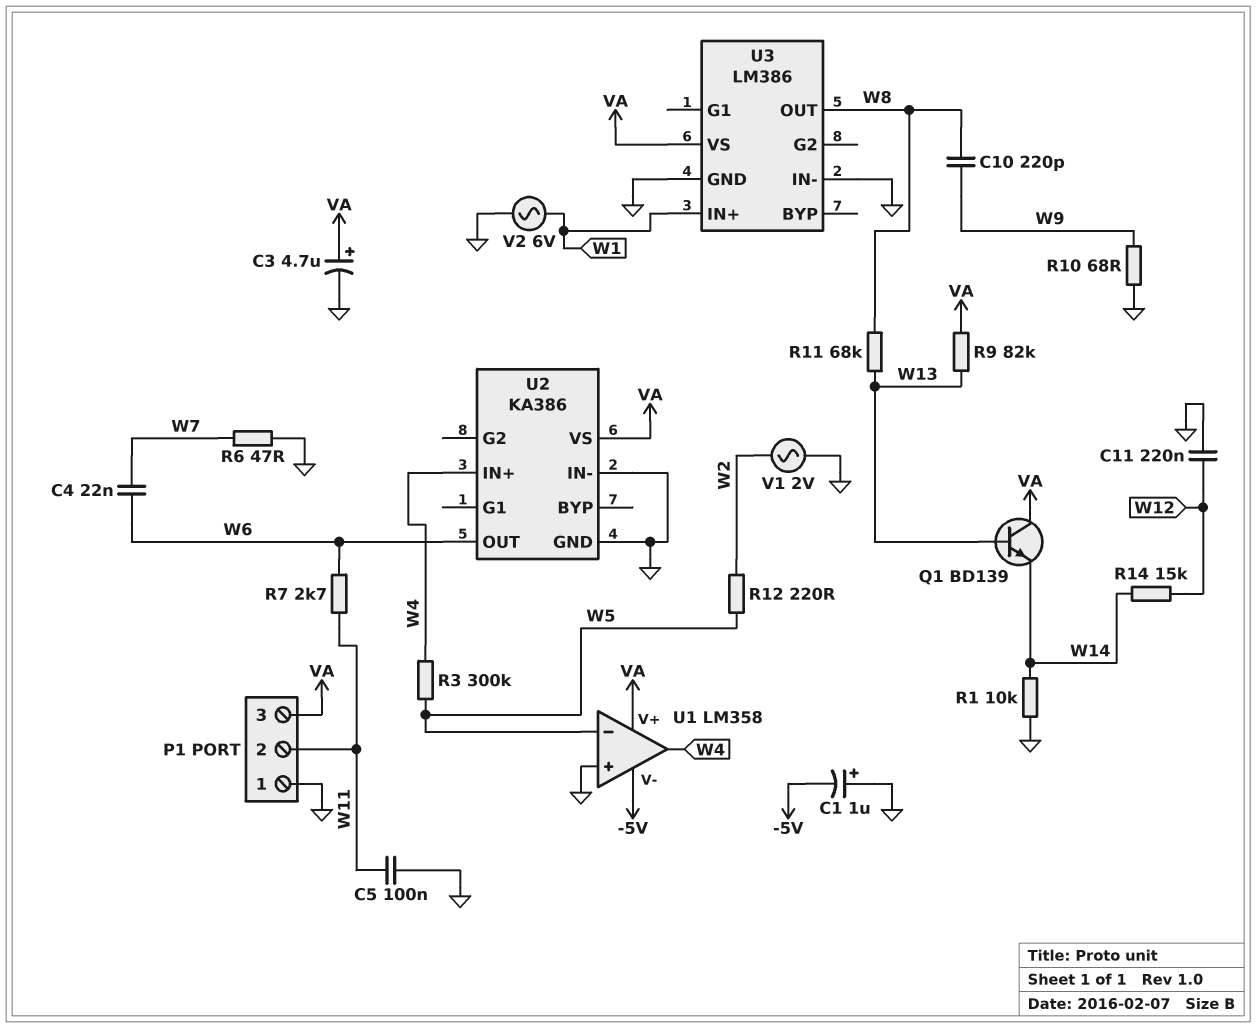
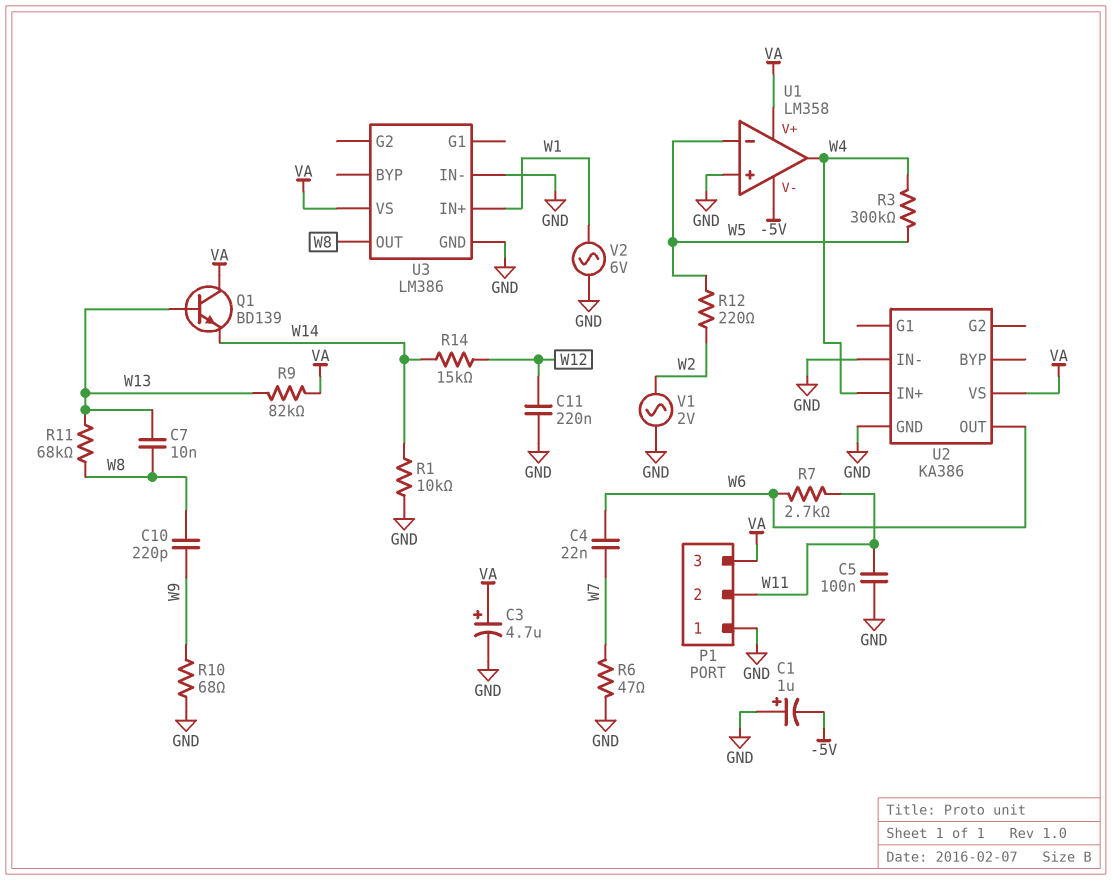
C7: none -> 10nF (W8, W13)

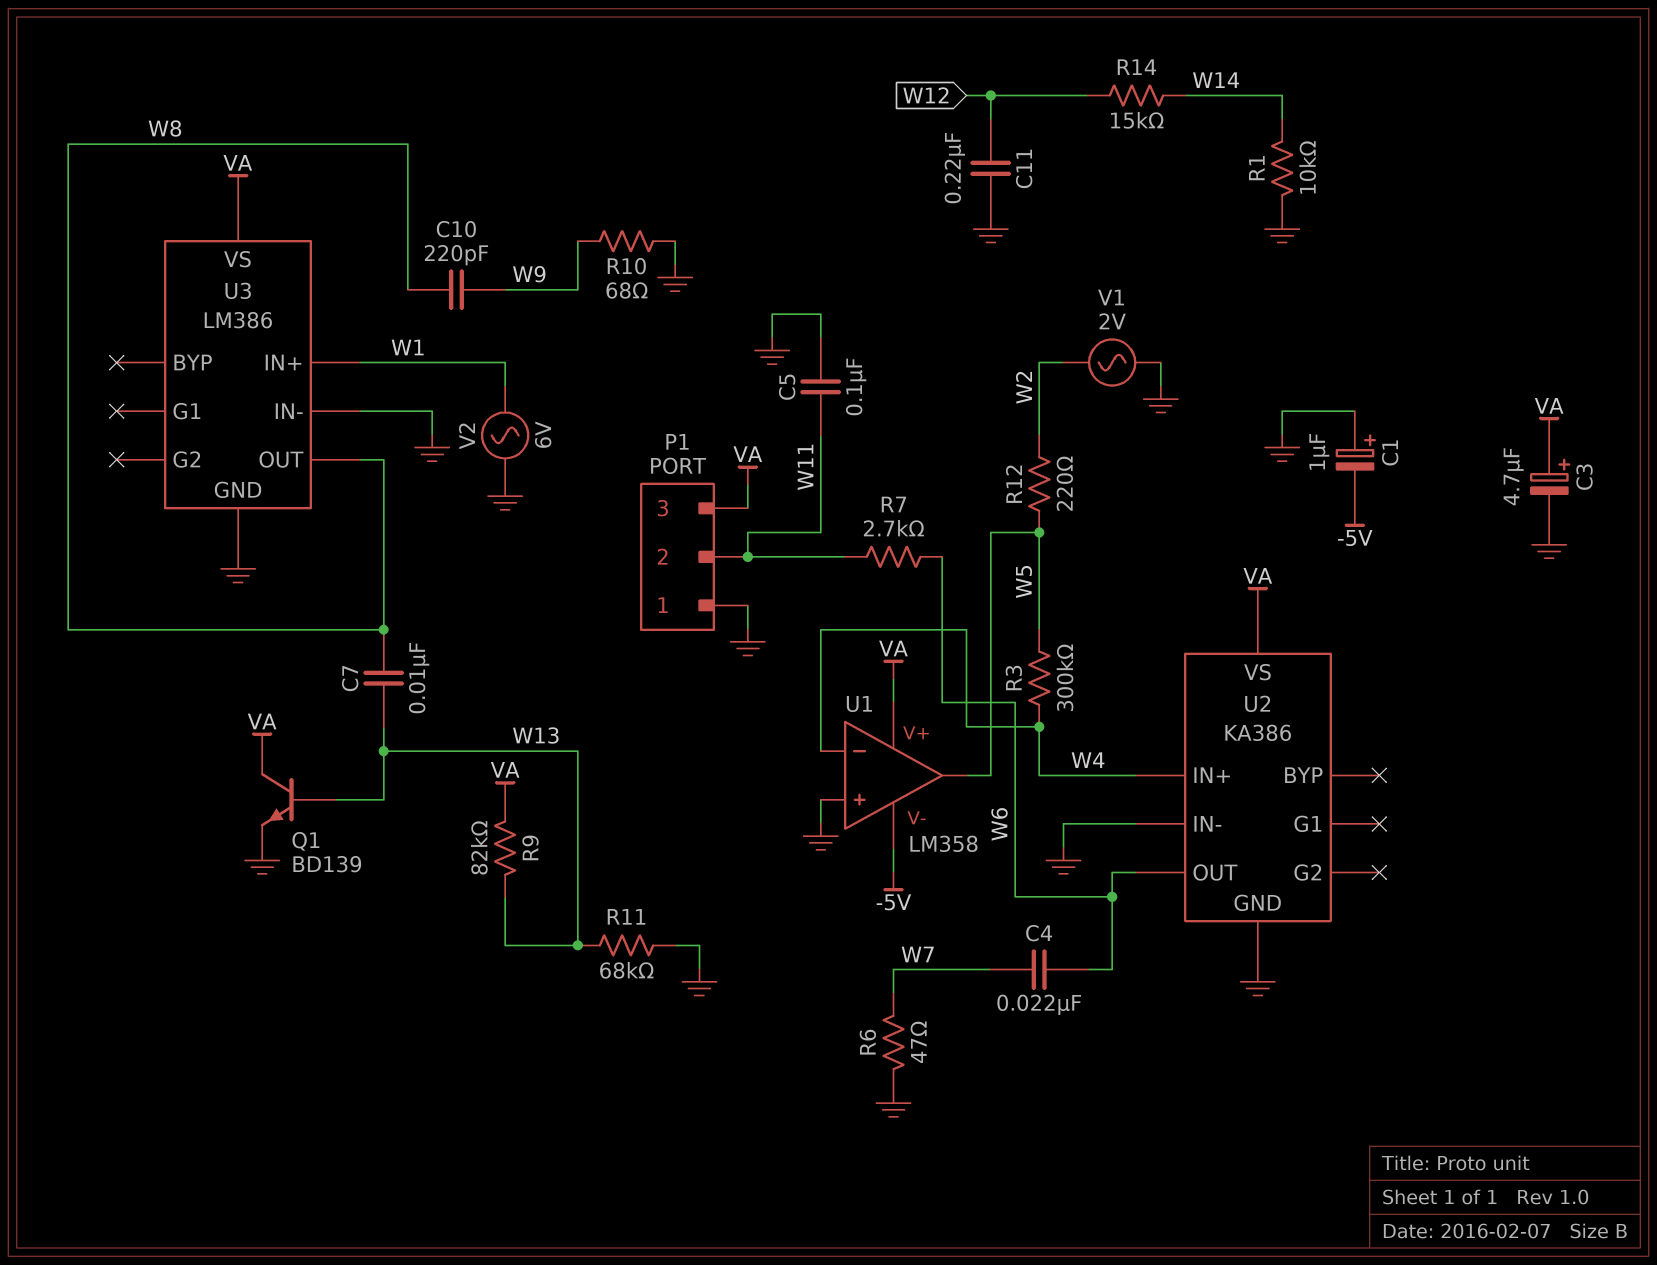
Q1: NPN BD139 (B W13, C VA, E W14) -> NPN BD139 (B W13, C VA, E GND)
R11: 68k (W8, W13) -> 68k (GND, W13)
U1 pin in-: W5 -> W4
U1 pin out: W4 -> W5

